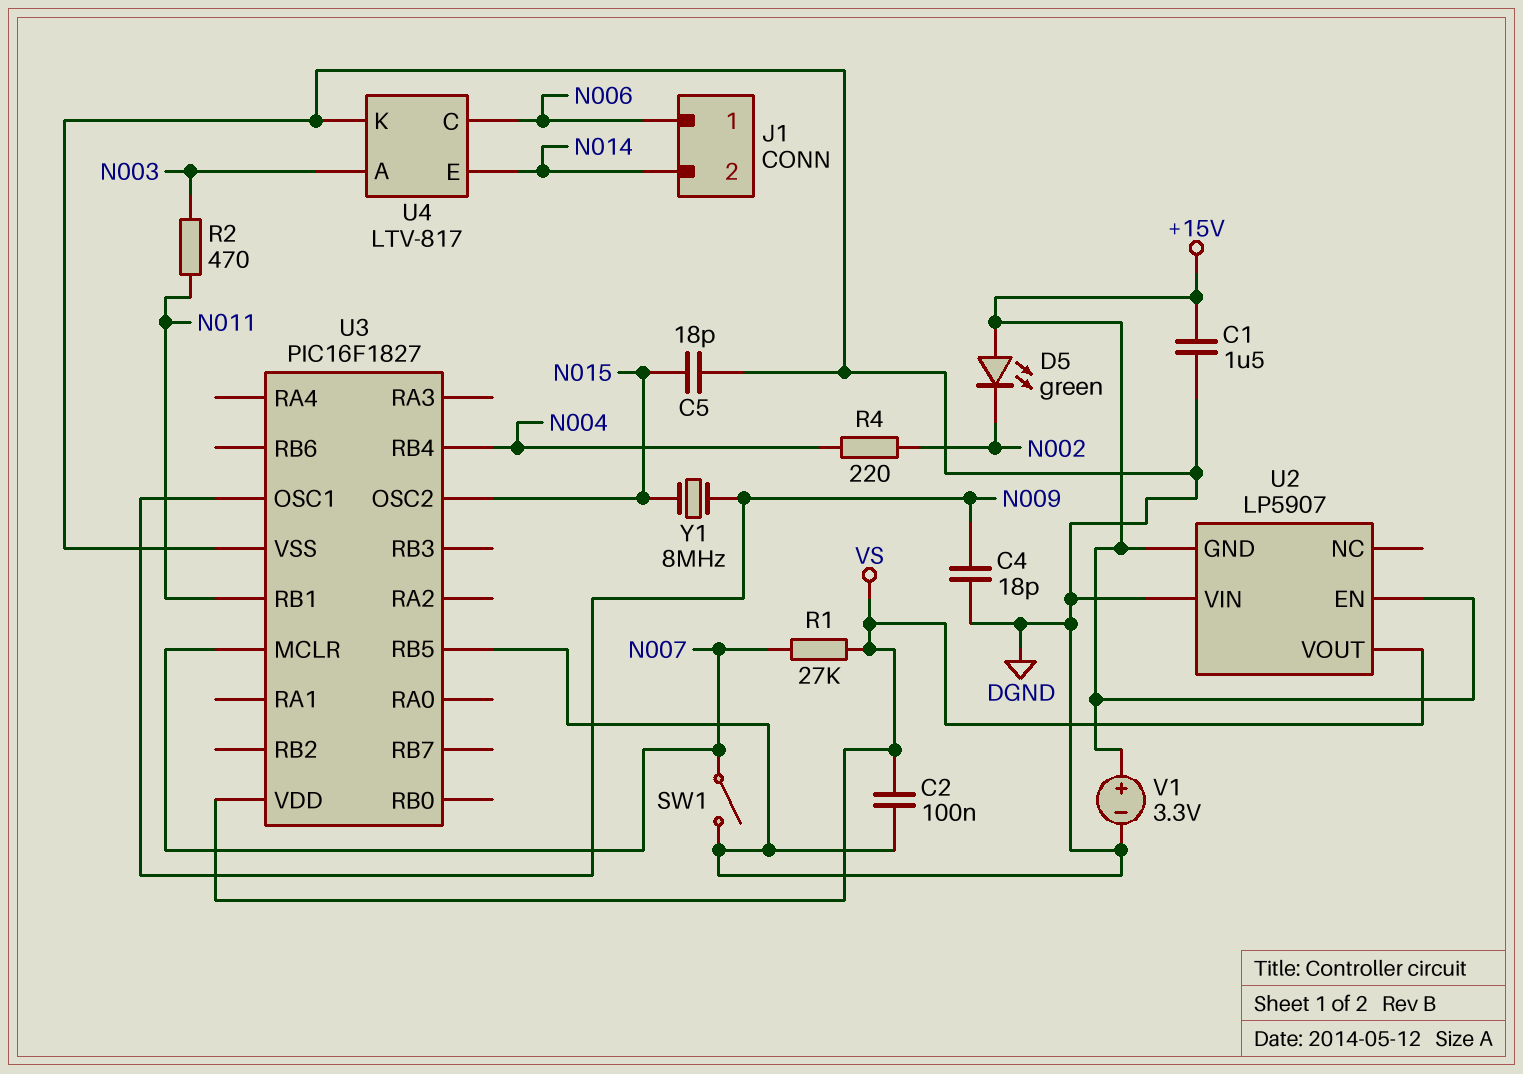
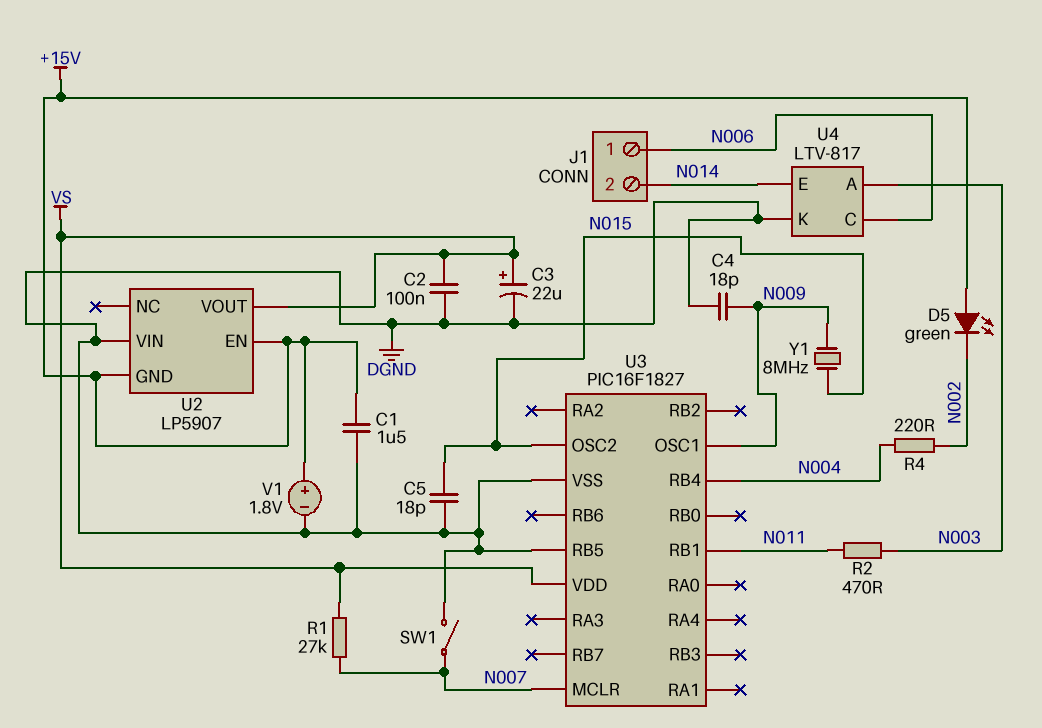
C3: none -> 22uF (plus VS, minus DGND)
V1: 3.3V (plus +15V, minus DGND) -> 1.8V (plus +15V, minus DGND)

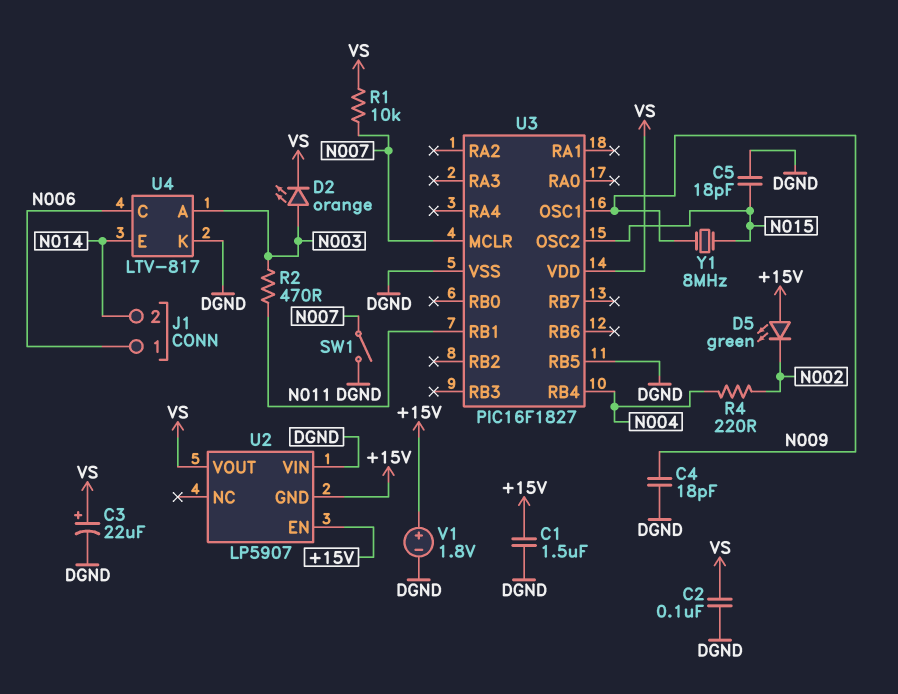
D2: none -> LED orange (A N003, K VS)
R1: 27k (N007, VS) -> 10k (N007, VS)

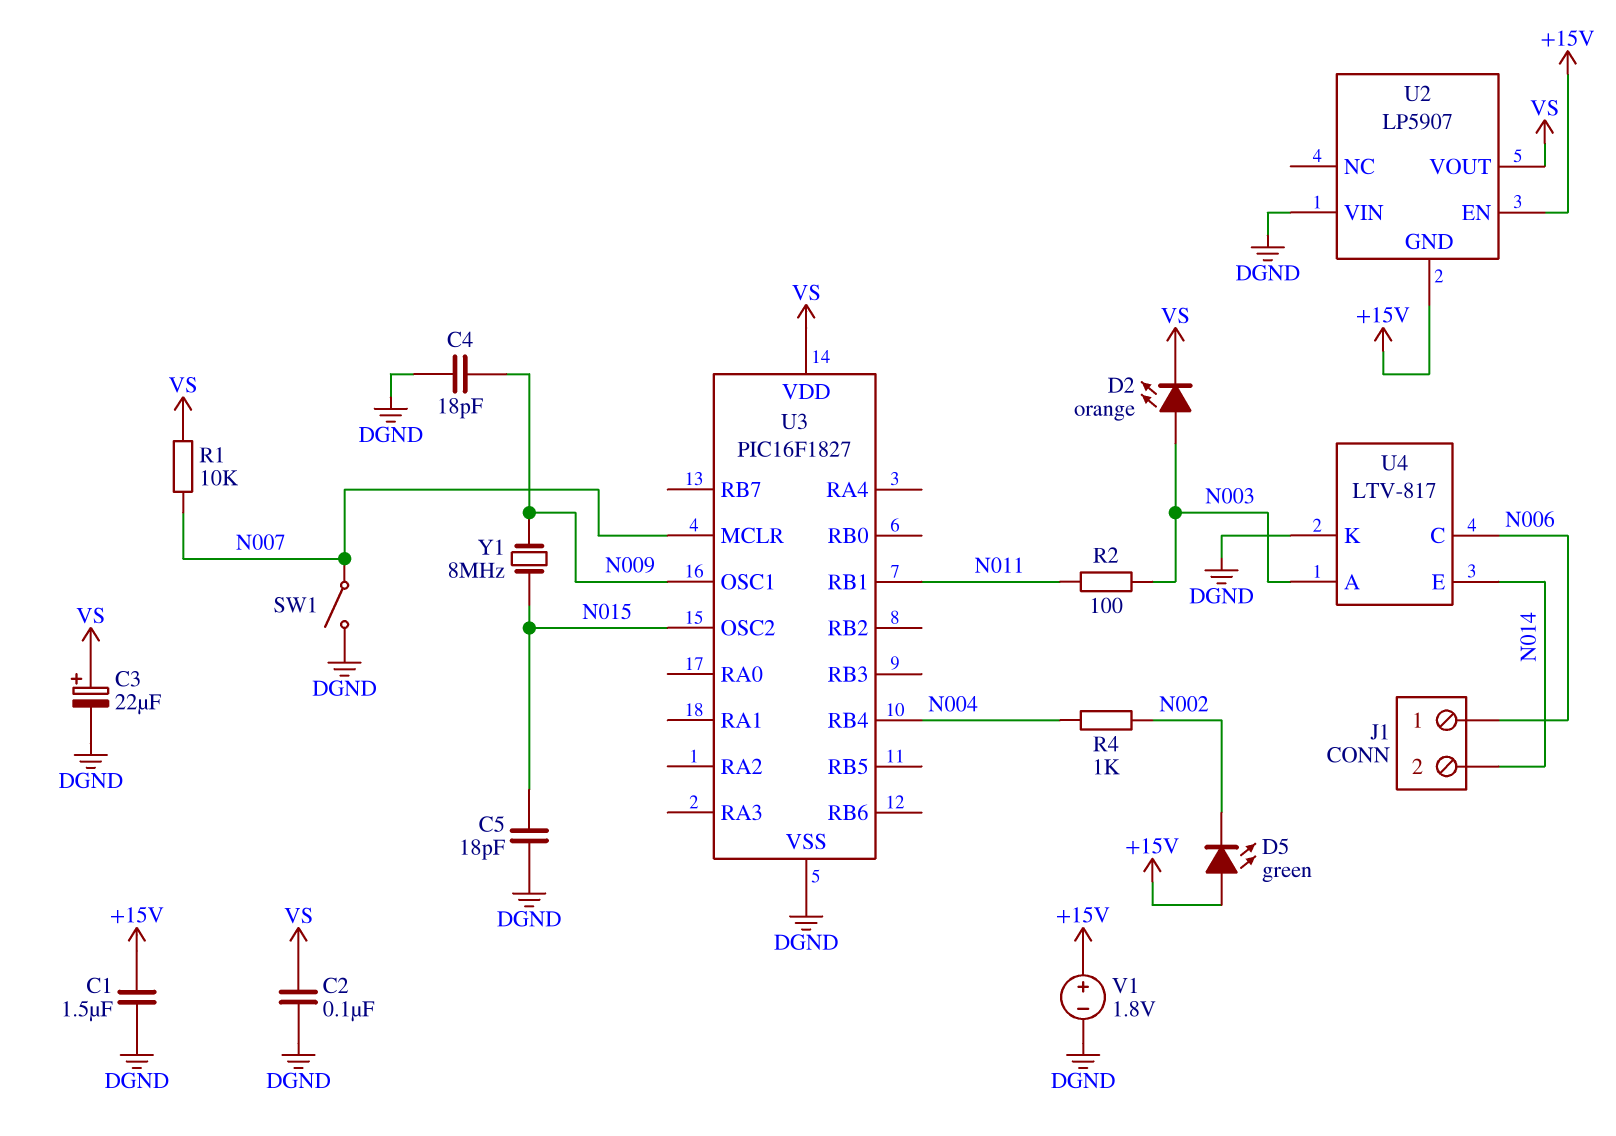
R2: 470 (N003, N011) -> 100 (N003, N011)
R4: 220 (N002, N004) -> 1k (N002, N004)
U3 pin RB5: DGND -> none

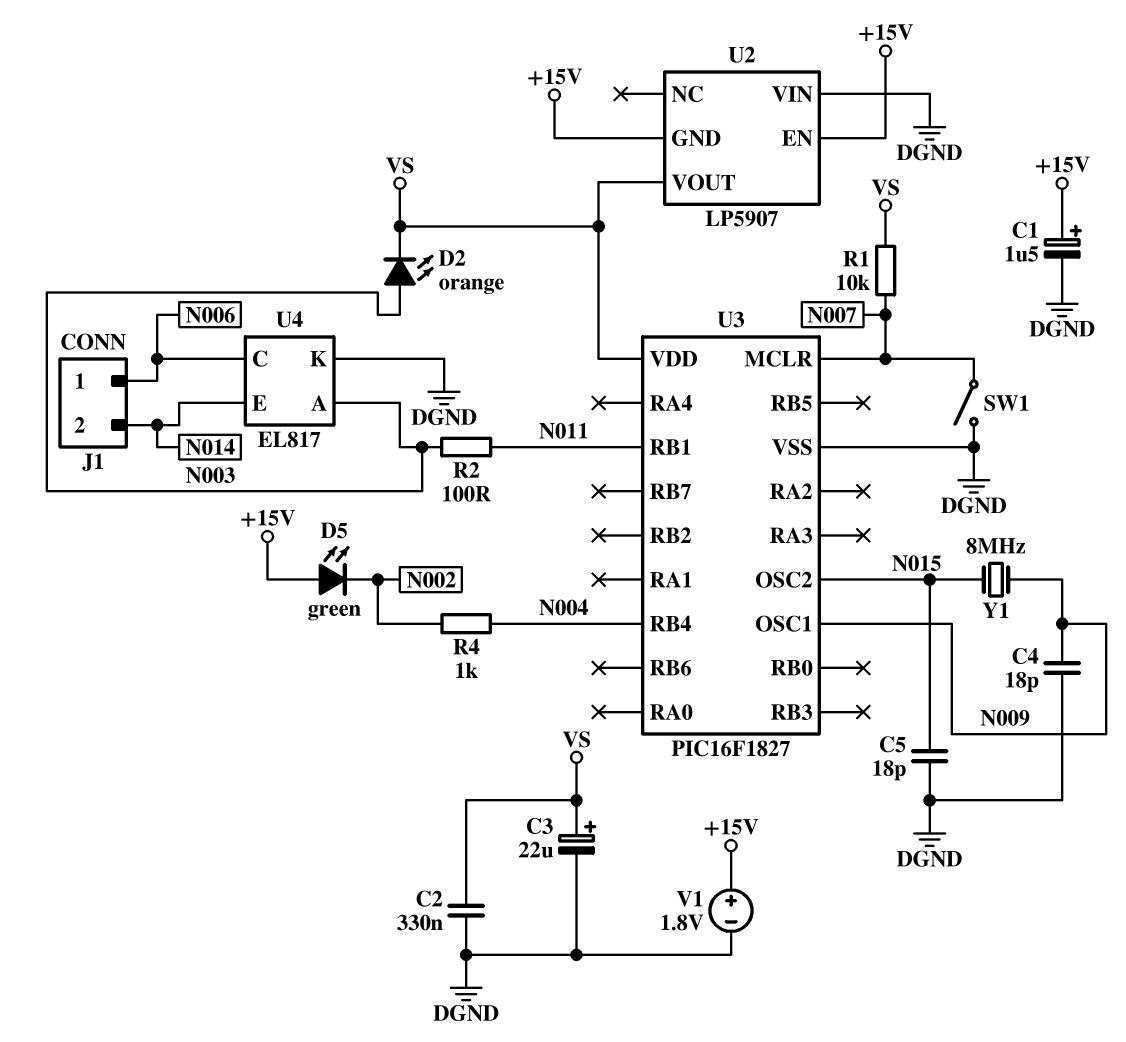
C1: 1.5uF (+15V, DGND) -> 1.5uF (plus +15V, minus DGND)
C2: 100nF (DGND, VS) -> 330nF (DGND, VS)
U4: LTV-817 -> EL817

